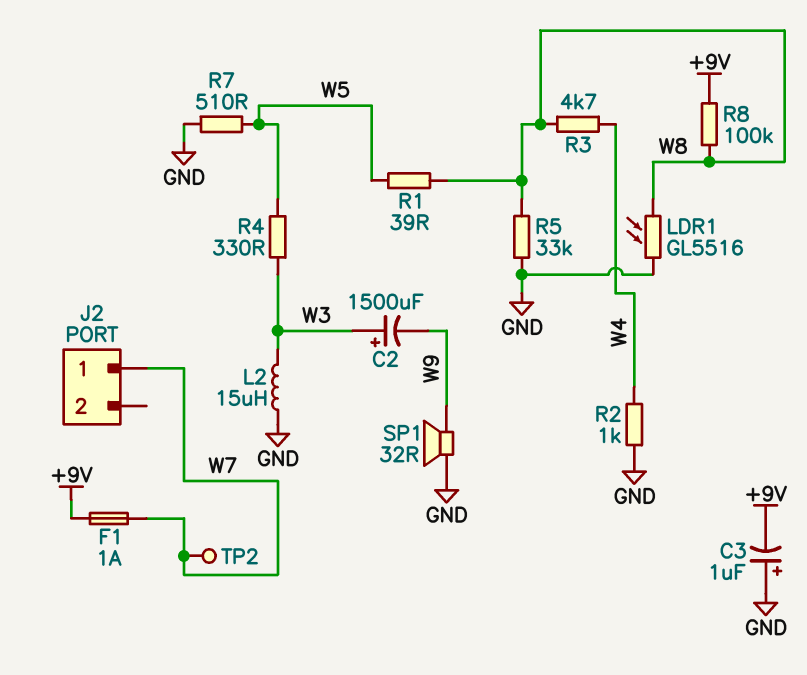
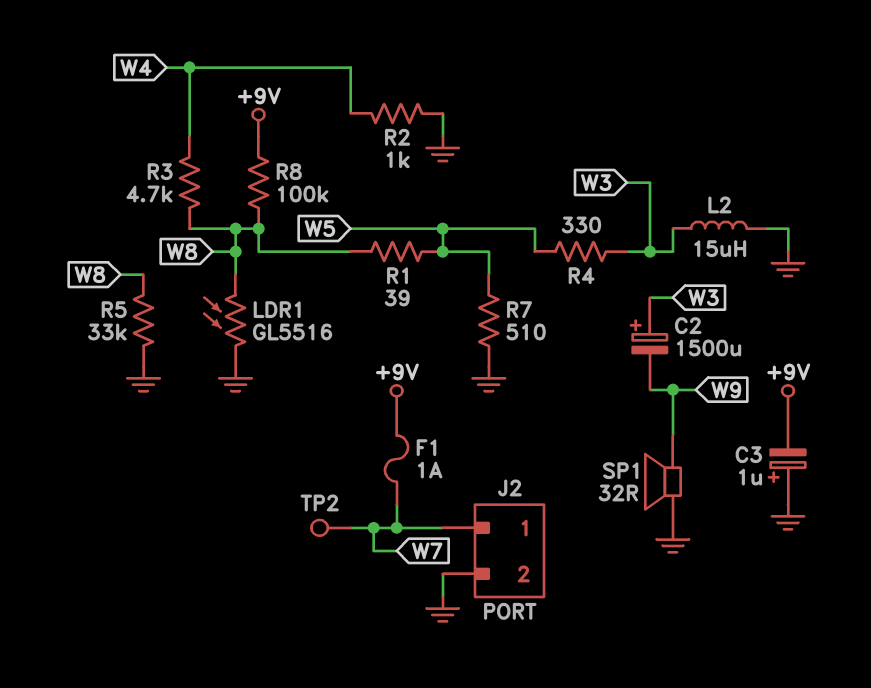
J2 pin 2: none -> GND

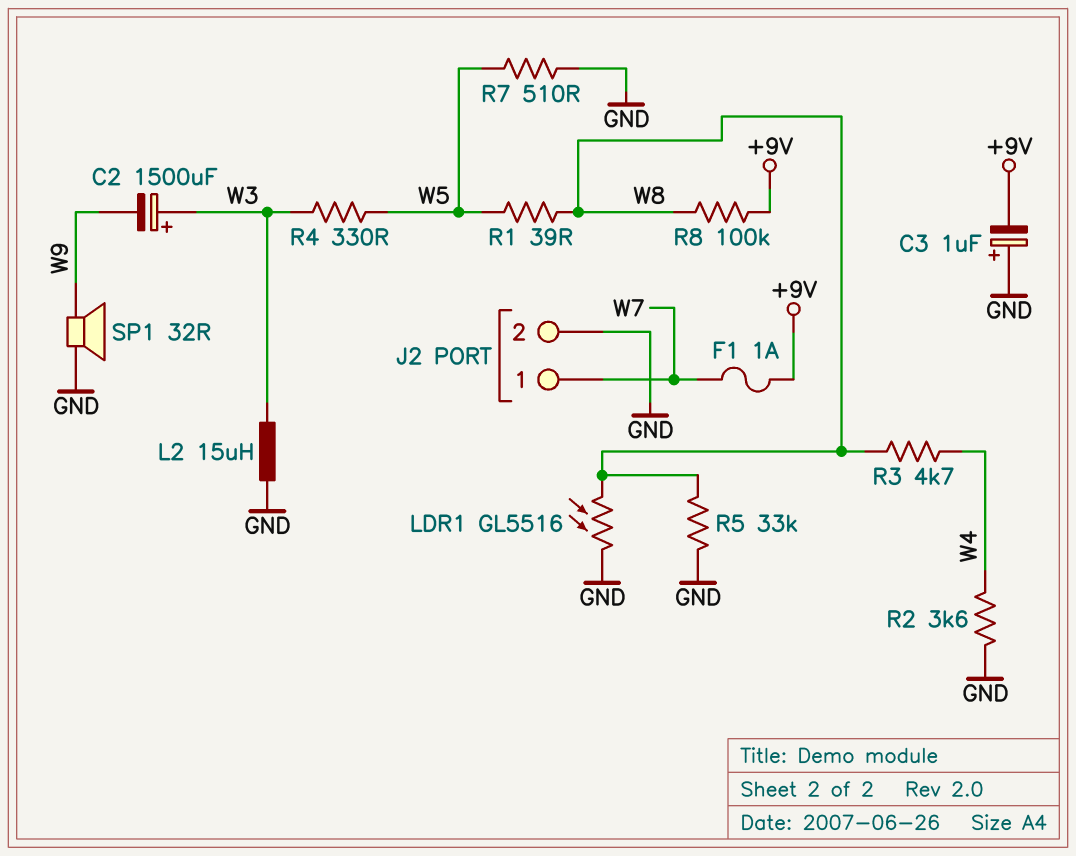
R2: 1k (GND, W4) -> 3.6k (GND, W4)
TP2: test point (W7) -> none

